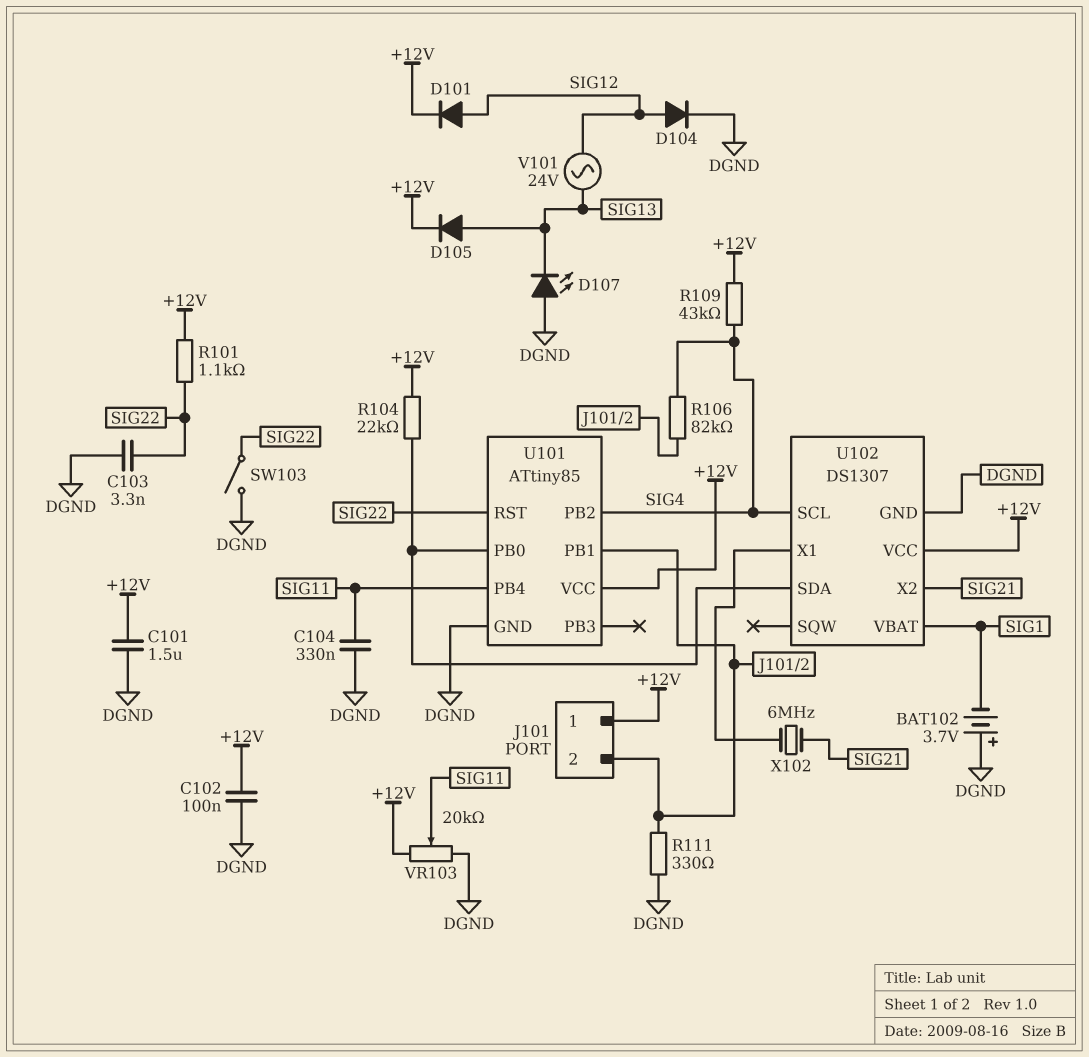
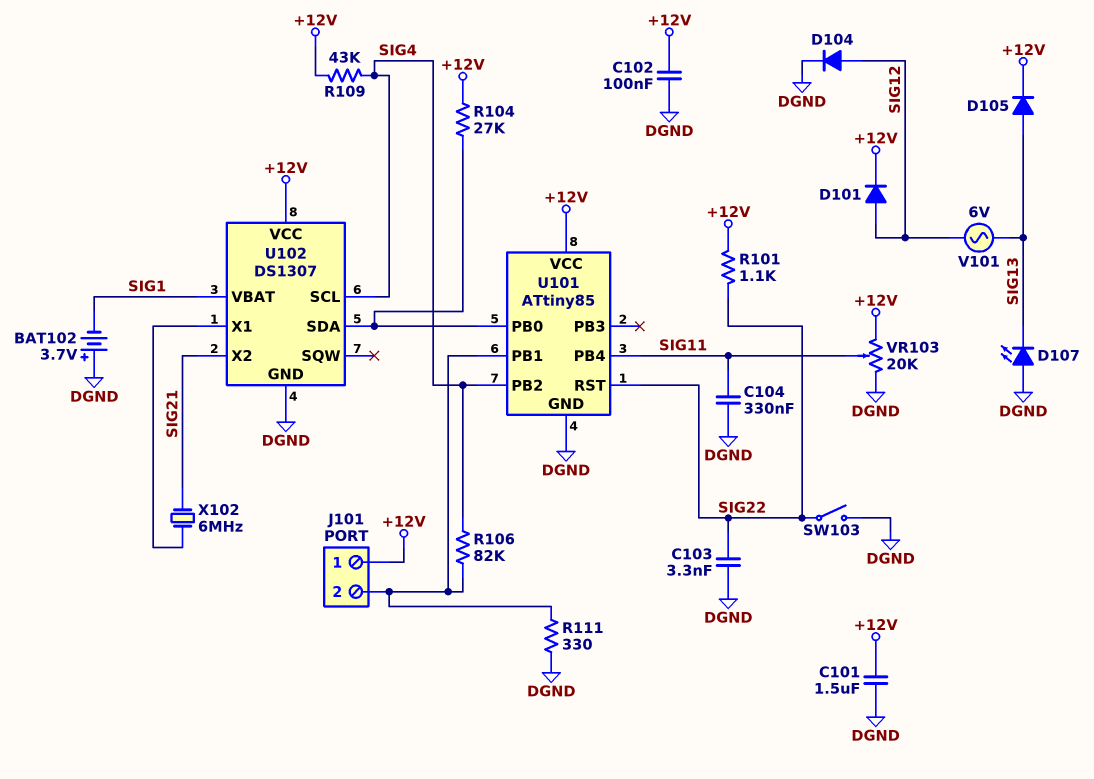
R104: 22k (+12V, U101/PB0) -> 27k (+12V, U101/PB0)
V101: AC 24V (SIG12, SIG13) -> AC 6V (SIG12, SIG13)

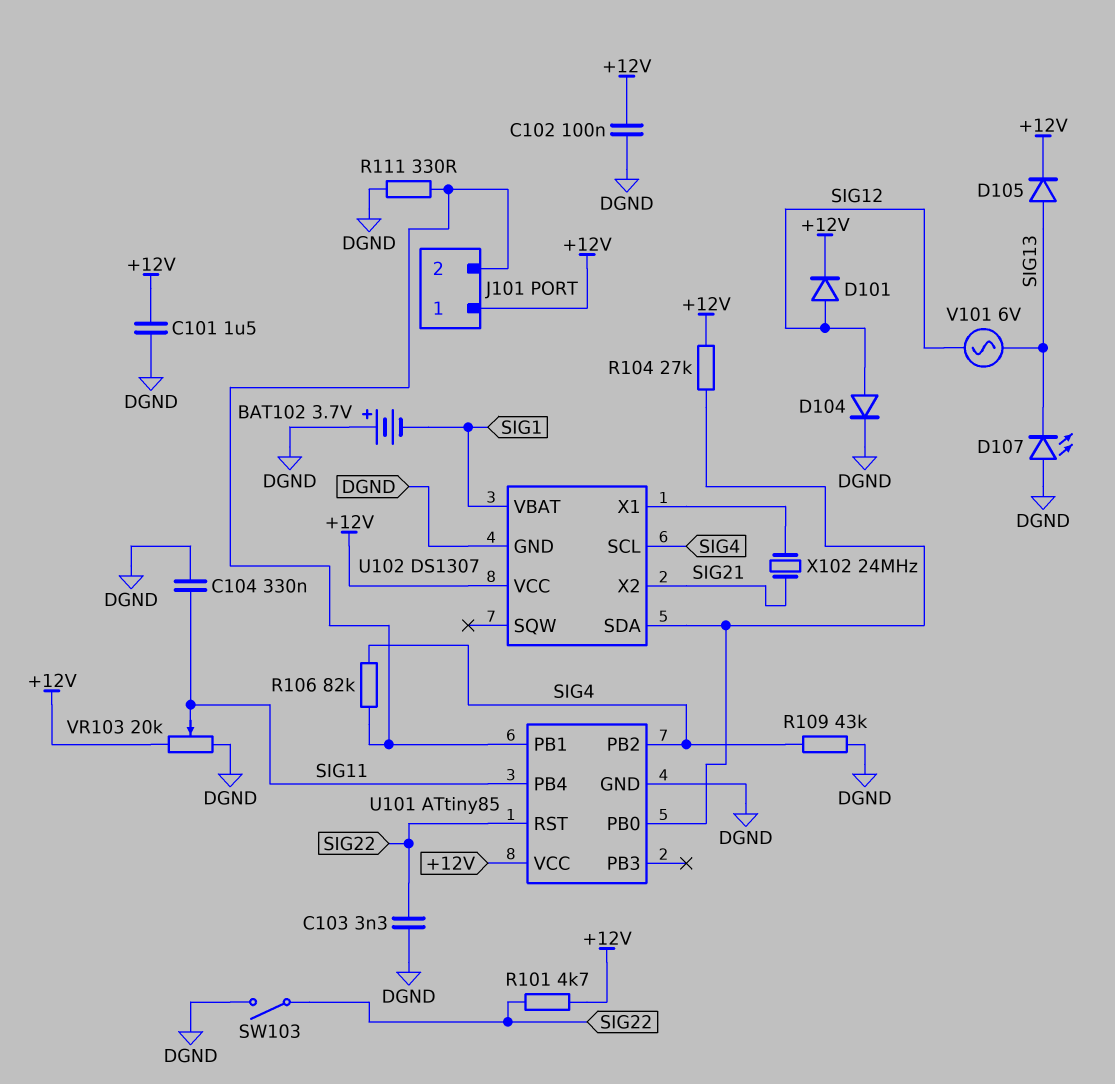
R101: 1.1k (+12V, SIG22) -> 4.7k (+12V, SIG22)
R109: 43k (+12V, SIG4) -> 43k (DGND, SIG4)
X102: 6MHz (SIG21, U102/X1) -> 24MHz (SIG21, U102/X1)

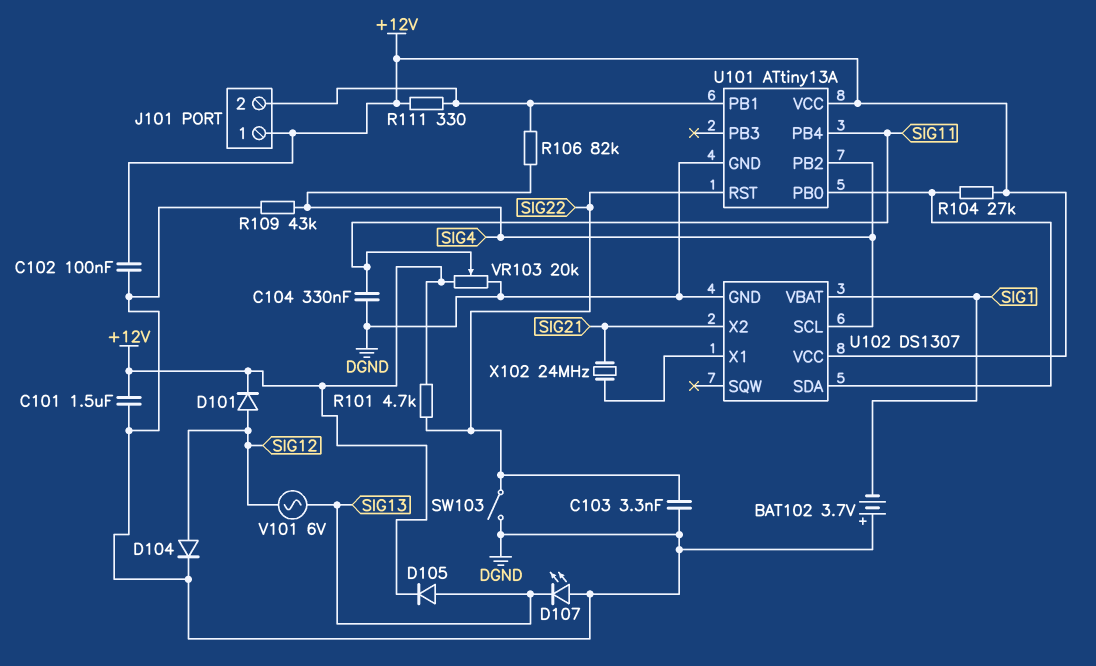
R111: 330 (DGND, J101/2) -> 330 (+12V, J101/2)
U101: ATtiny85 -> ATtiny13A

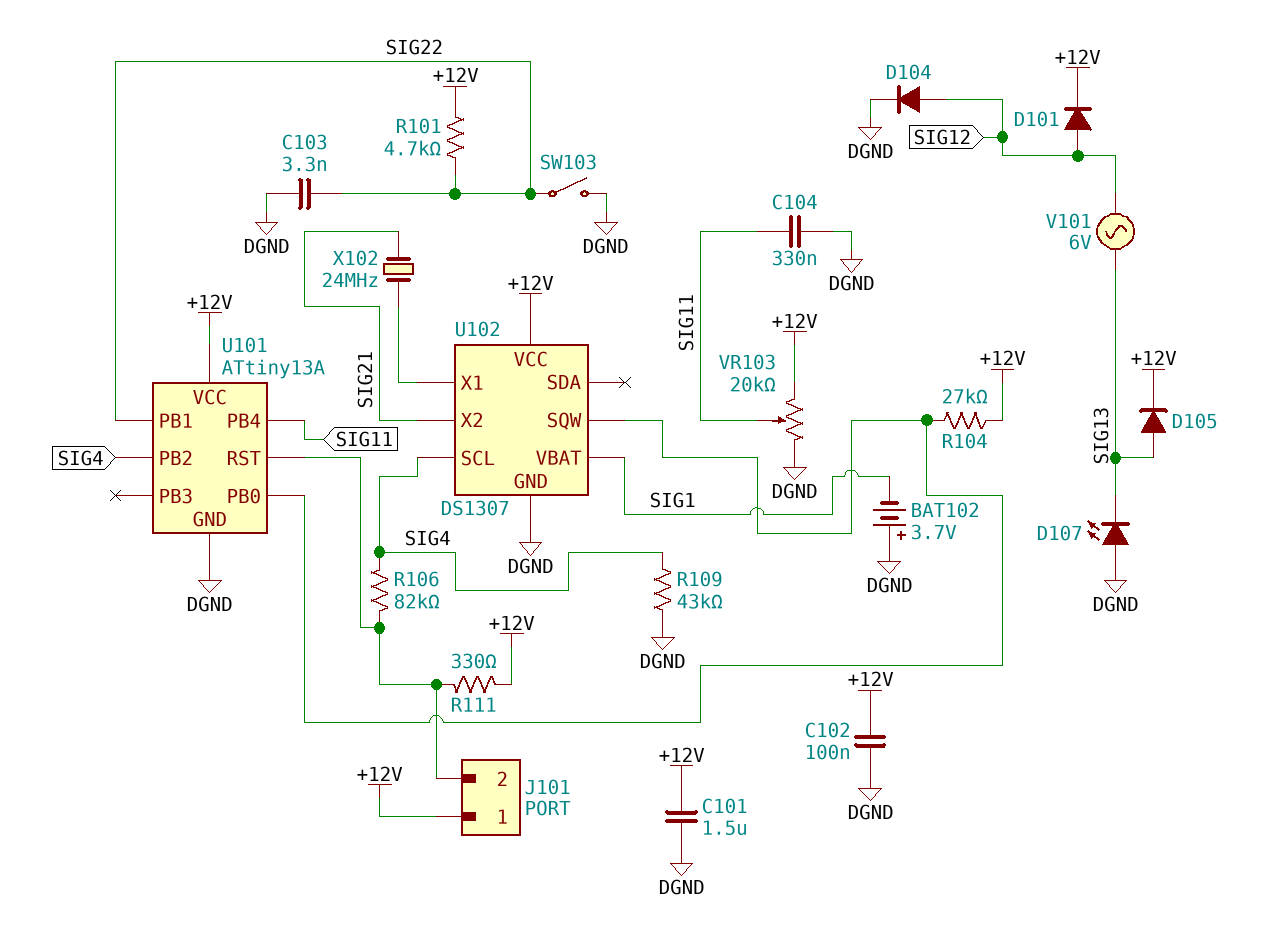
U101 pin PB1: J101/2 -> SIG22
U101 pin RST: SIG22 -> J101/2
U102 pin SDA: U101/PB0 -> none
U102 pin SQW: none -> U101/PB0

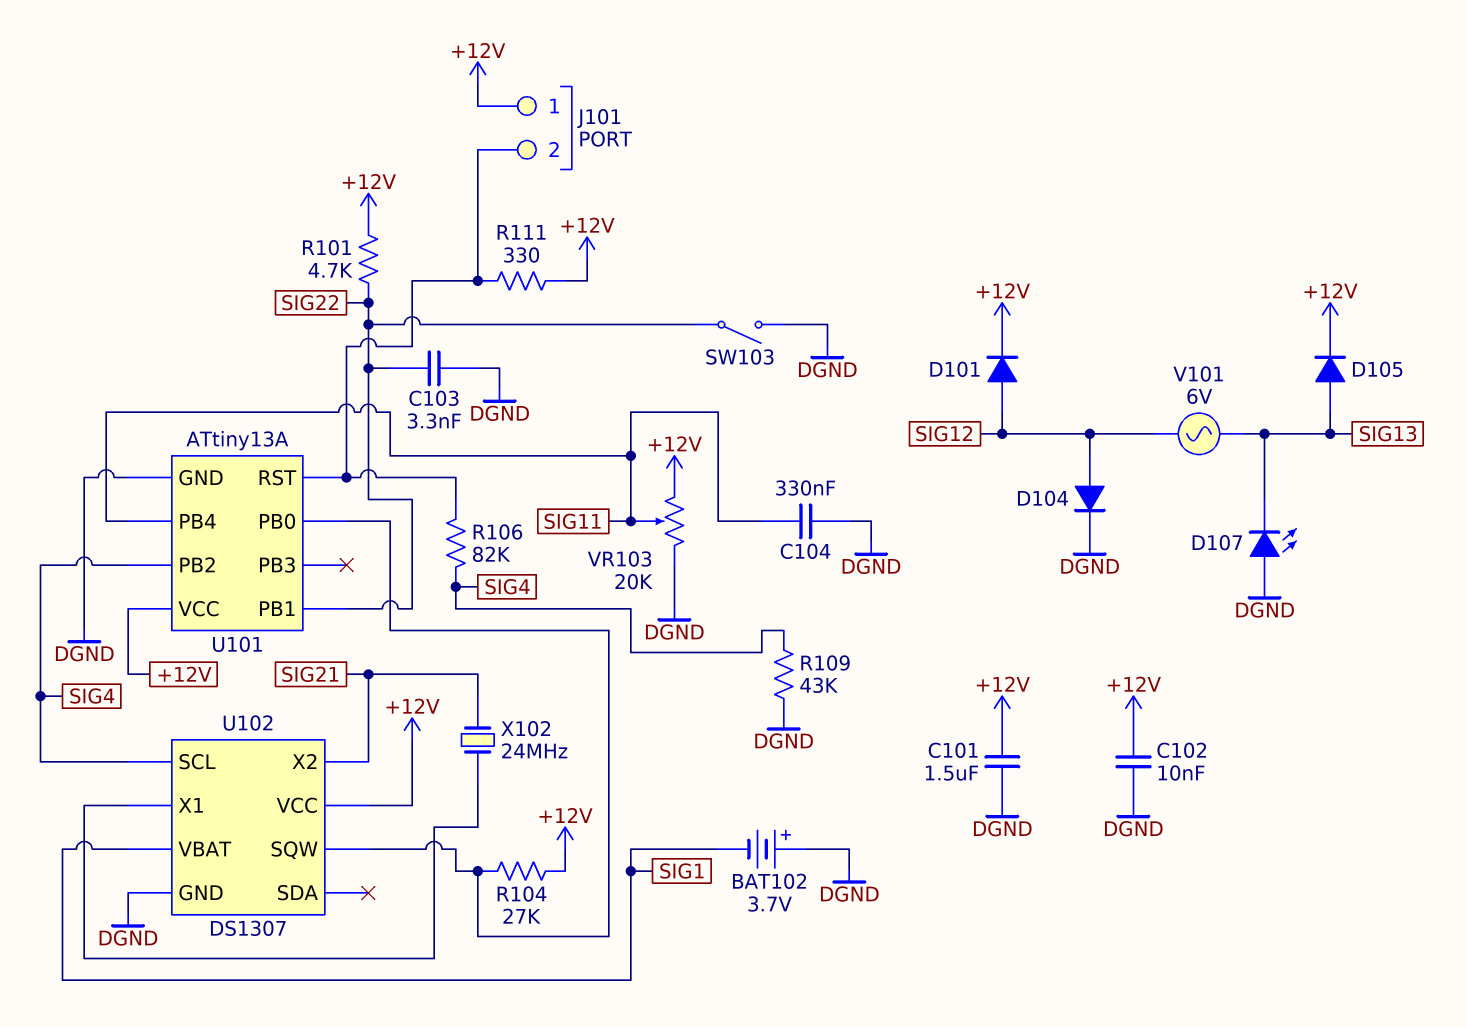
C102: 100nF (+12V, DGND) -> 10nF (+12V, DGND)

